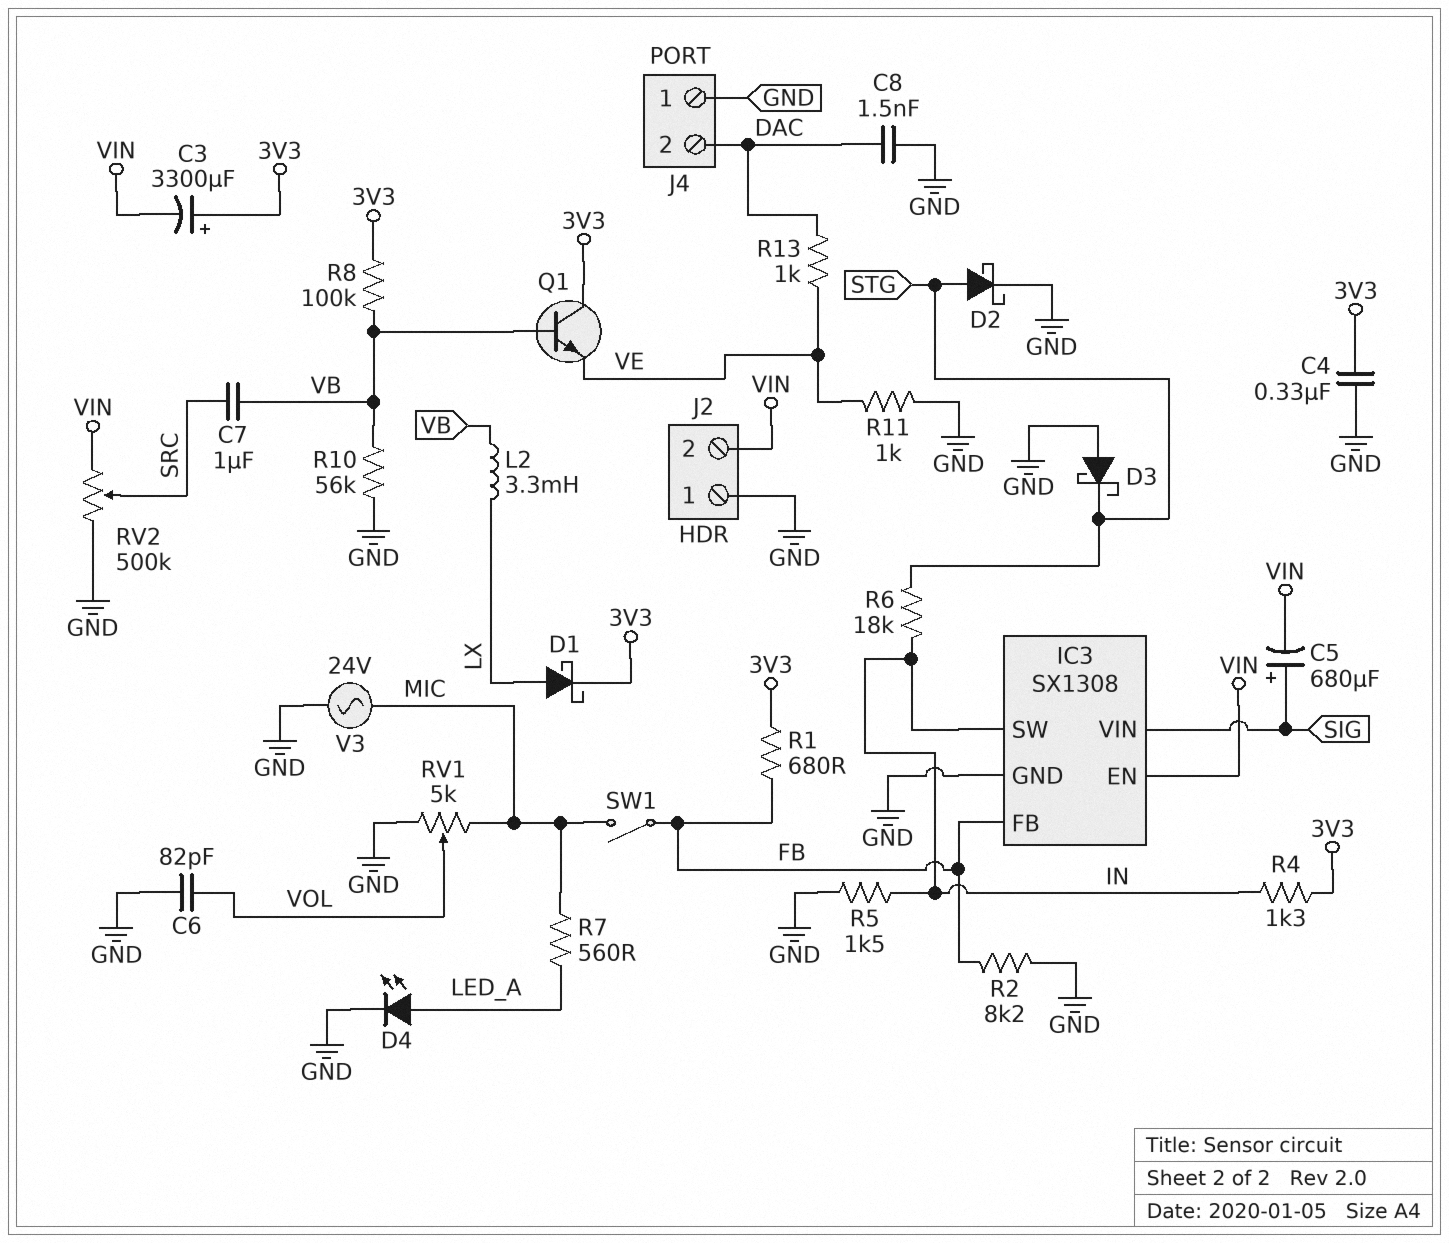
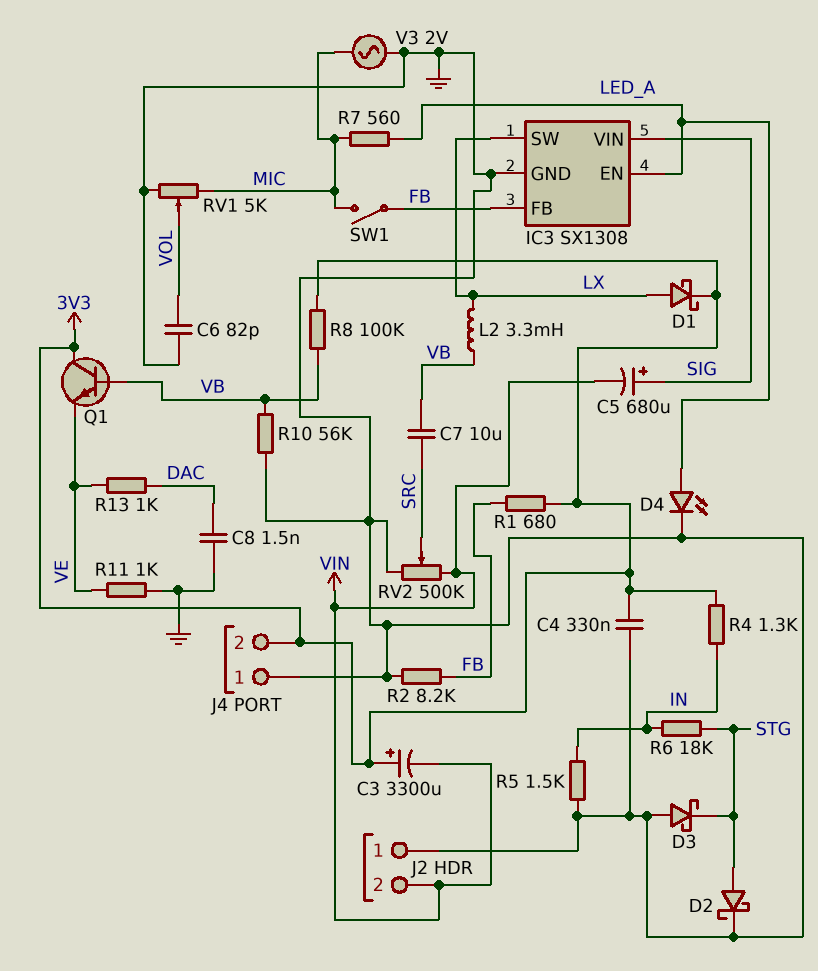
C7: 1uF (SRC, VB) -> 10uF (SRC, VB)
IC3 pin EN: VIN -> LED_A
IC3 pin SW: IN -> LX
J4 pin 2: DAC -> 3V3
V3: AC 24V (GND, MIC) -> AC 2V (GND, MIC)

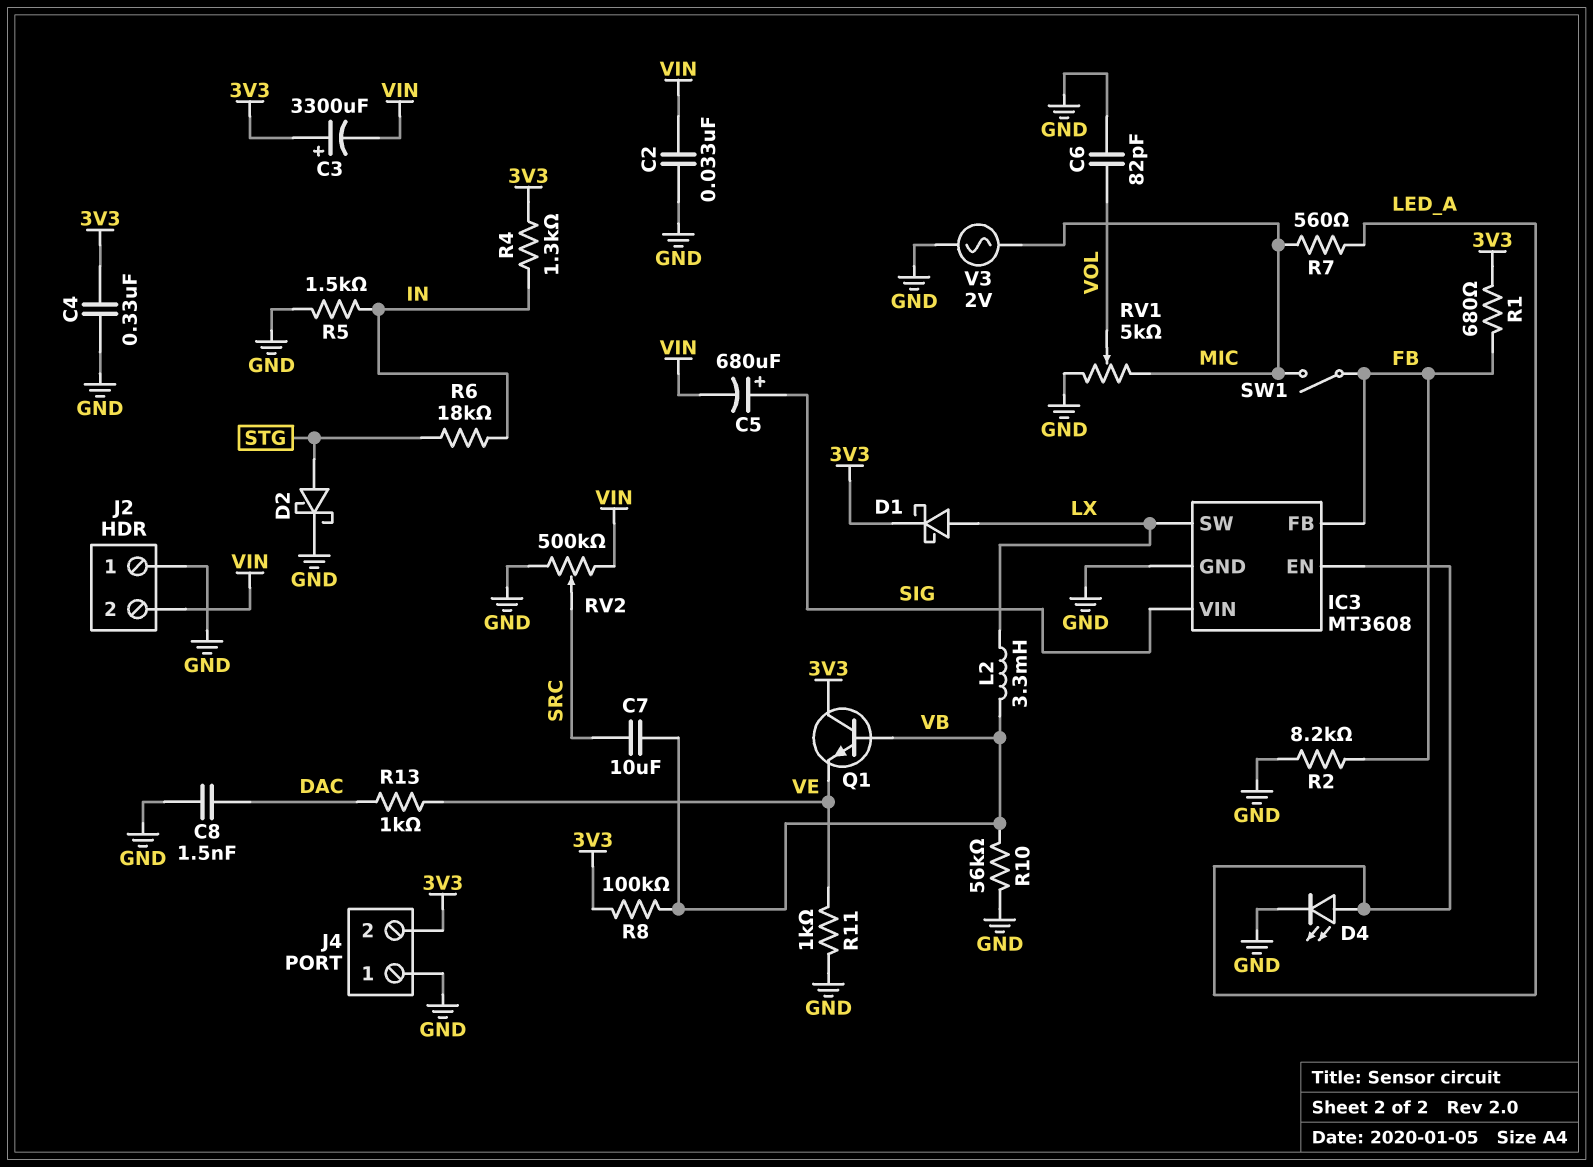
C2: none -> 33nF (GND, VIN)
D3: schottky (A GND, K STG) -> none
IC3: SX1308 -> MT3608

